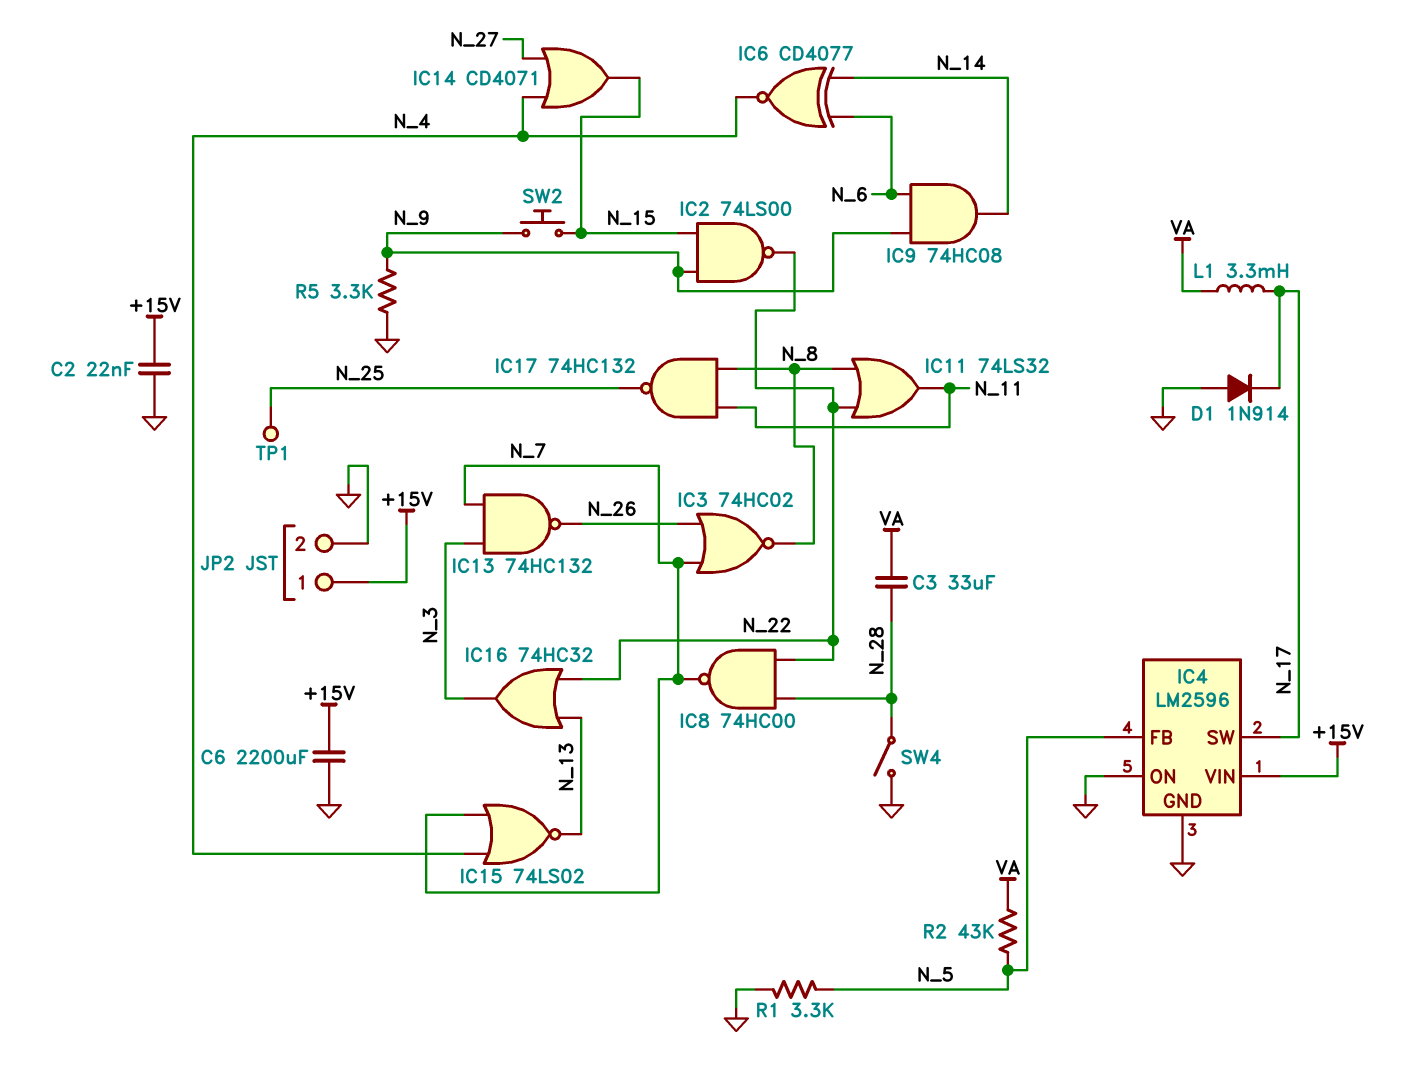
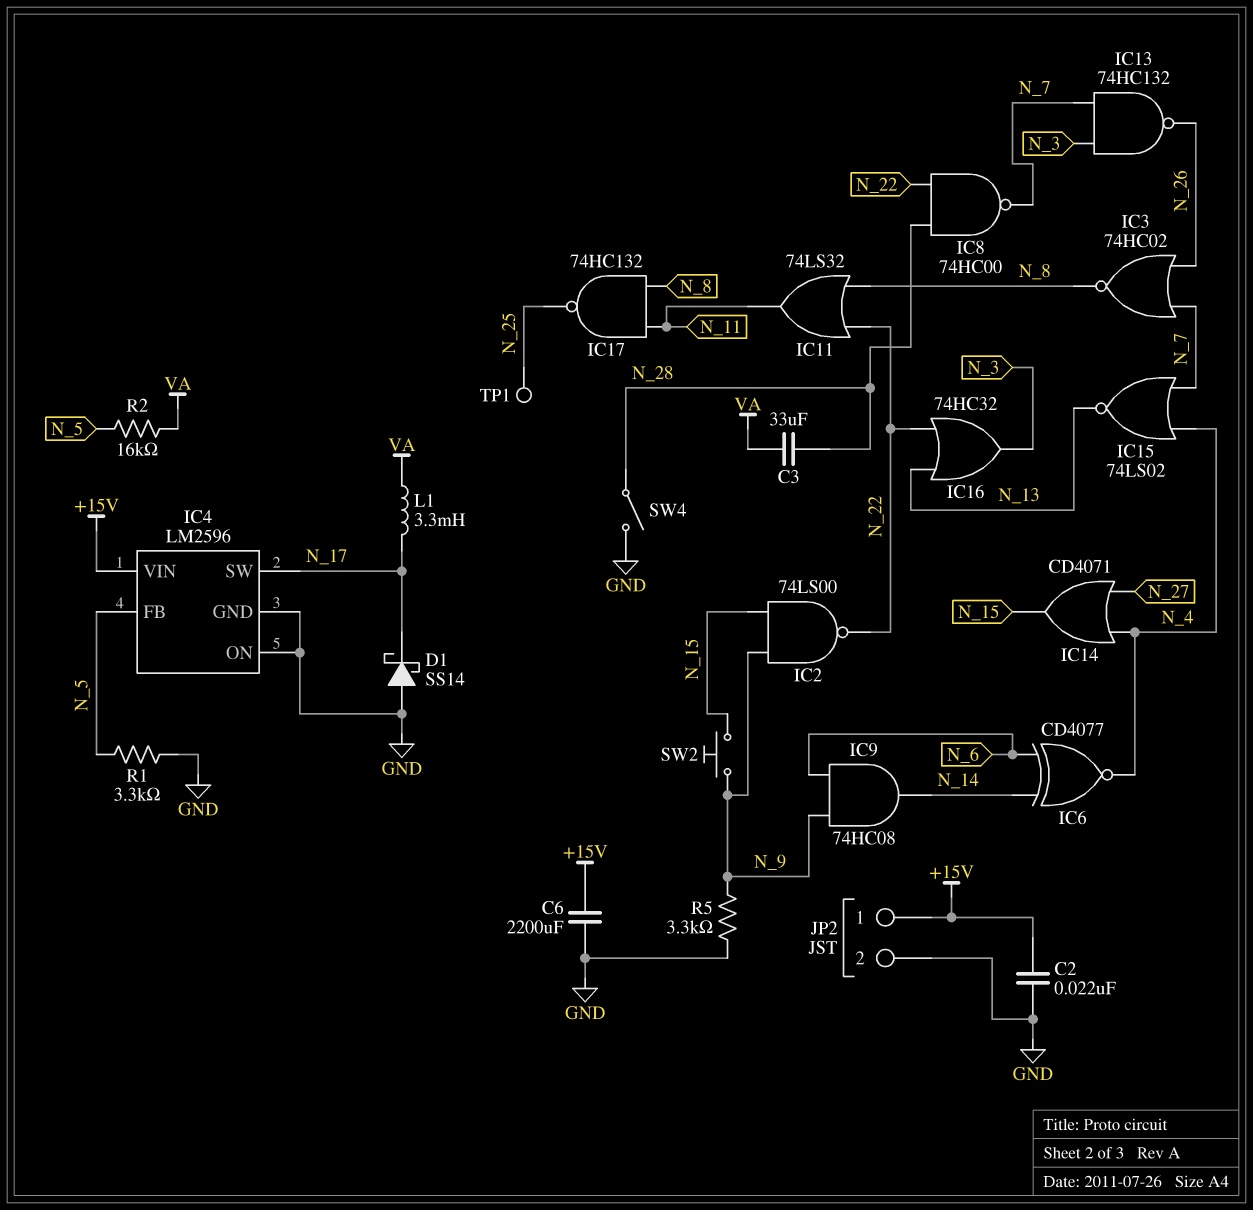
D1: diode 1N914 (A GND, K N_17) -> schottky SS14 (A GND, K N_17)
R2: 43k (N_5, VA) -> 16k (N_5, VA)

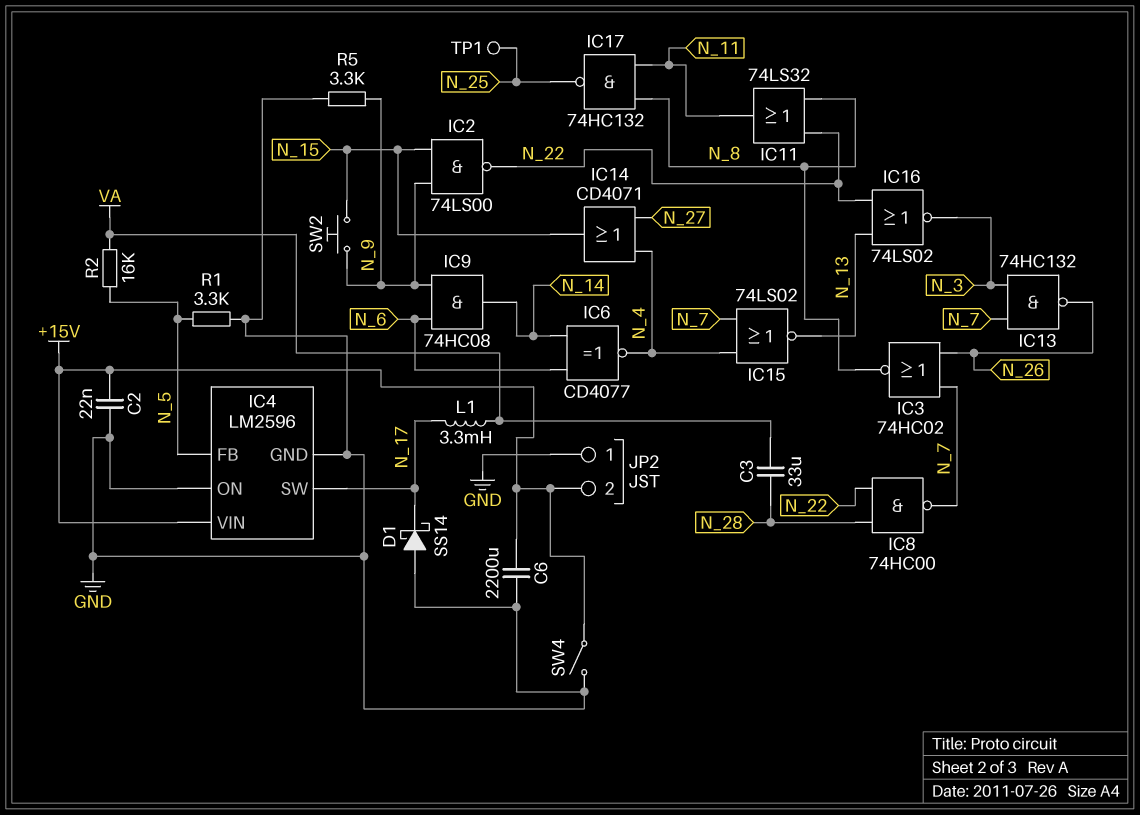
IC16: OR 74HC32 (in N_13, in N_22, out N_3) -> NOR 74LS02 (in N_13, in N_22, out N_3)
JP2 pin 1: +15V -> GND
JP2 pin 2: GND -> +15V
SW4: switch (GND, N_28) -> switch (+15V, GND)

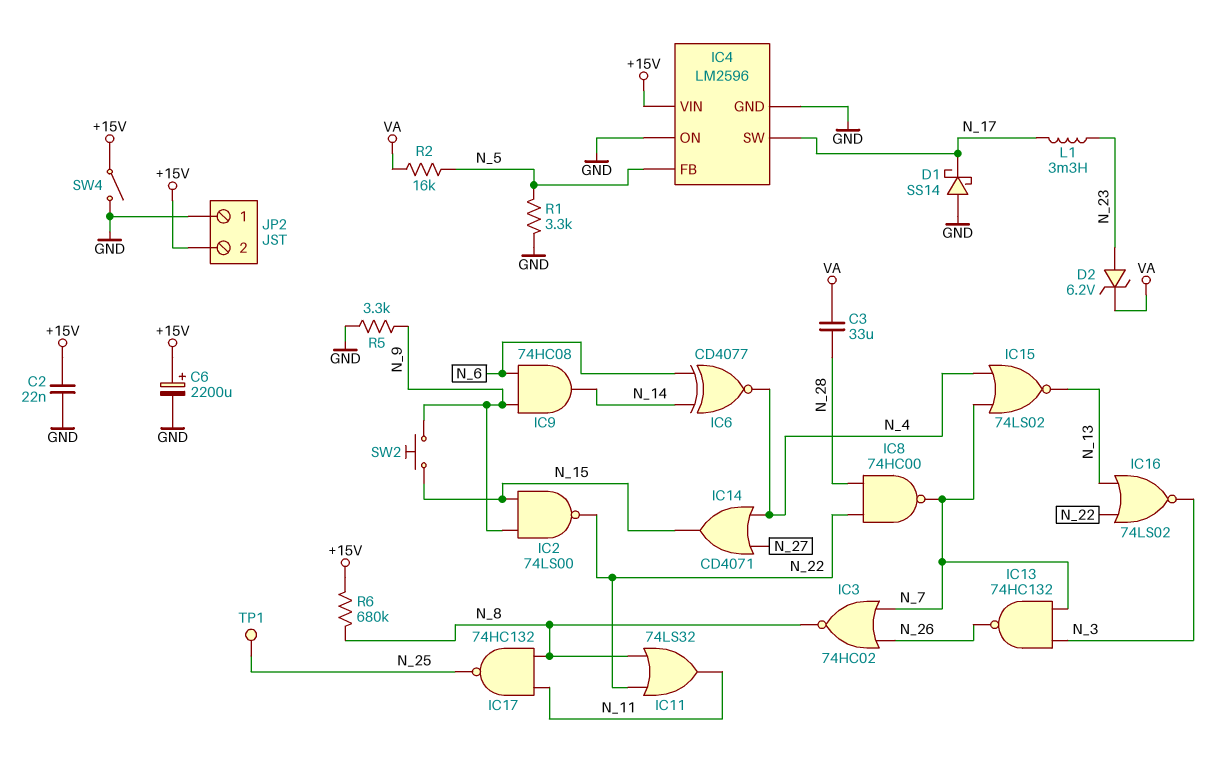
C6: 2200uF (+15V, GND) -> 2200uF (plus +15V, minus GND)
D2: none -> zener 6.2V (A N_23, K VA)
L1: 3.3mH (N_17, VA) -> 3.3mH (N_17, N_23)
R6: none -> 680k (+15V, N_8)

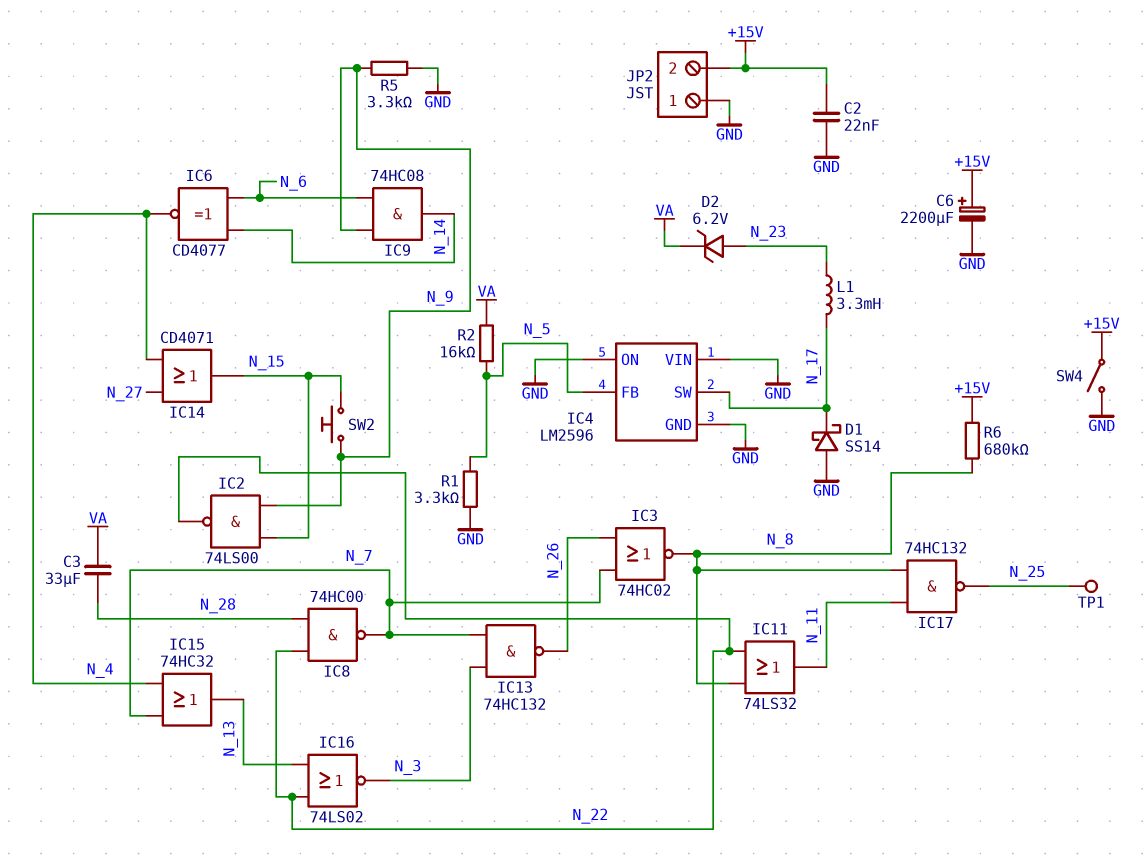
IC4 pin VIN: +15V -> GND
IC15: NOR 74LS02 (in N_4, in N_7, out N_13) -> OR 74HC32 (in N_4, in N_7, out N_13)

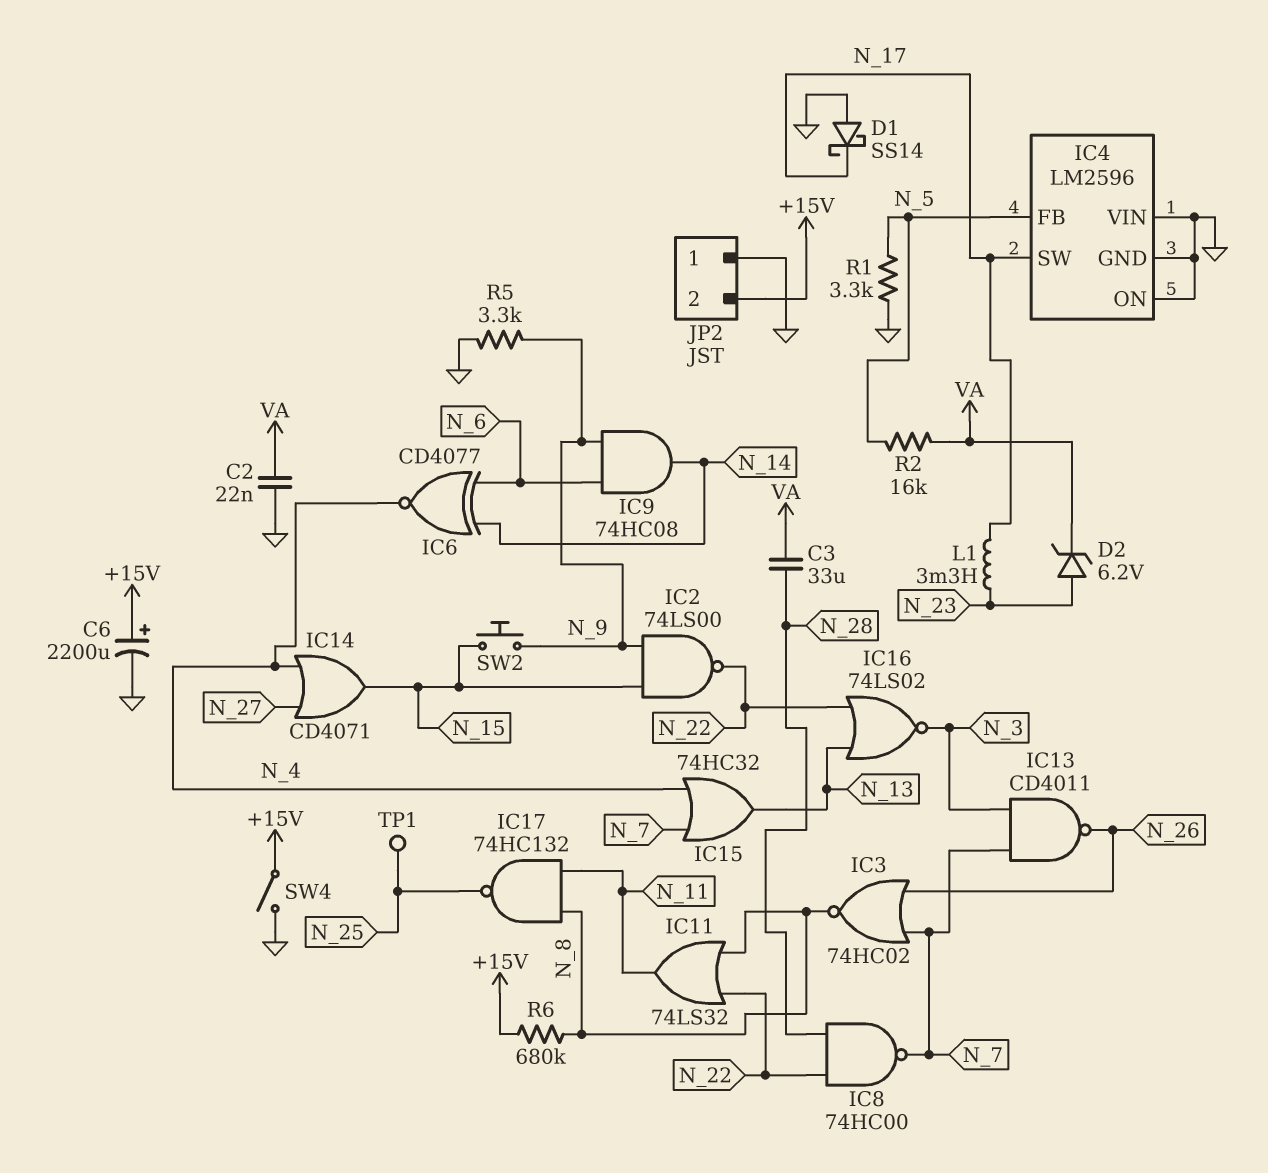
C2: 22nF (+15V, GND) -> 22nF (GND, VA)
IC13: NAND 74HC132 (in N_3, in N_7, out N_26) -> NAND CD4011 (in N_3, in N_7, out N_26)

